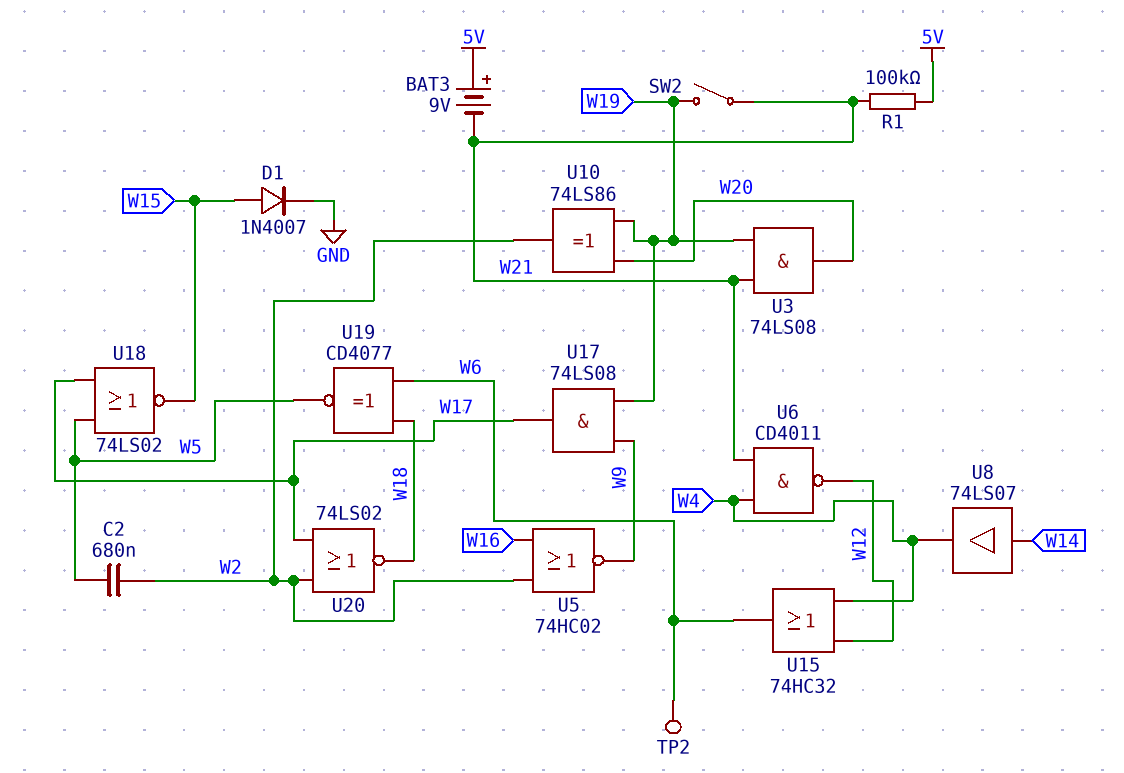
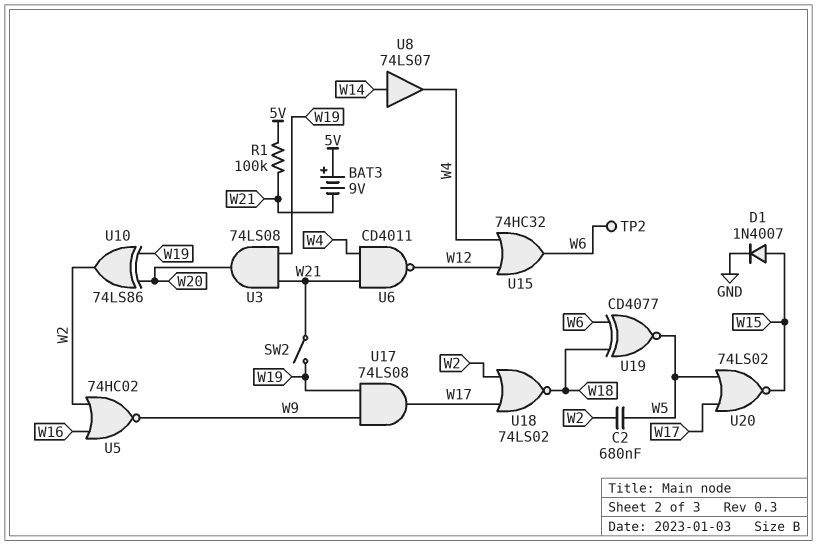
U18: NOR 74LS02 (in W5, in W17, out W15) -> NOR 74LS02 (in W2, in W17, out W18)
U20: NOR 74LS02 (in W2, in W17, out W18) -> NOR 74LS02 (in W5, in W17, out W15)

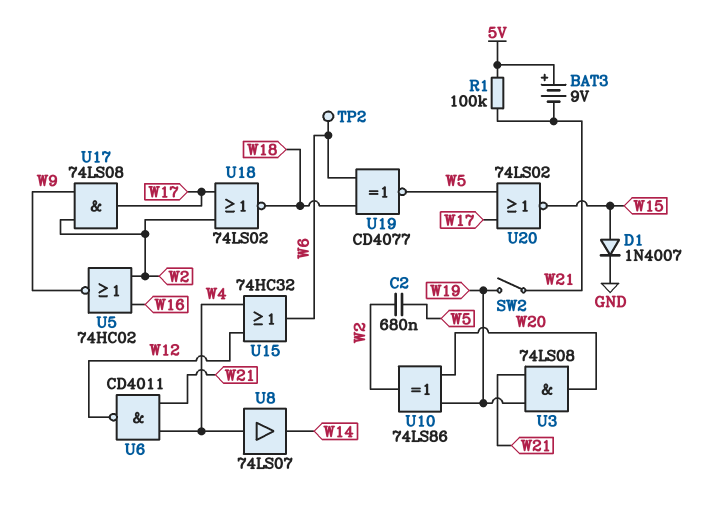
U8: buffer 74LS07 (in W14, out W4) -> buffer 74LS07 (in W4, out W14)
U17: AND 74LS08 (in W9, in W19, out W17) -> AND 74LS08 (in W2, in W9, out W17)

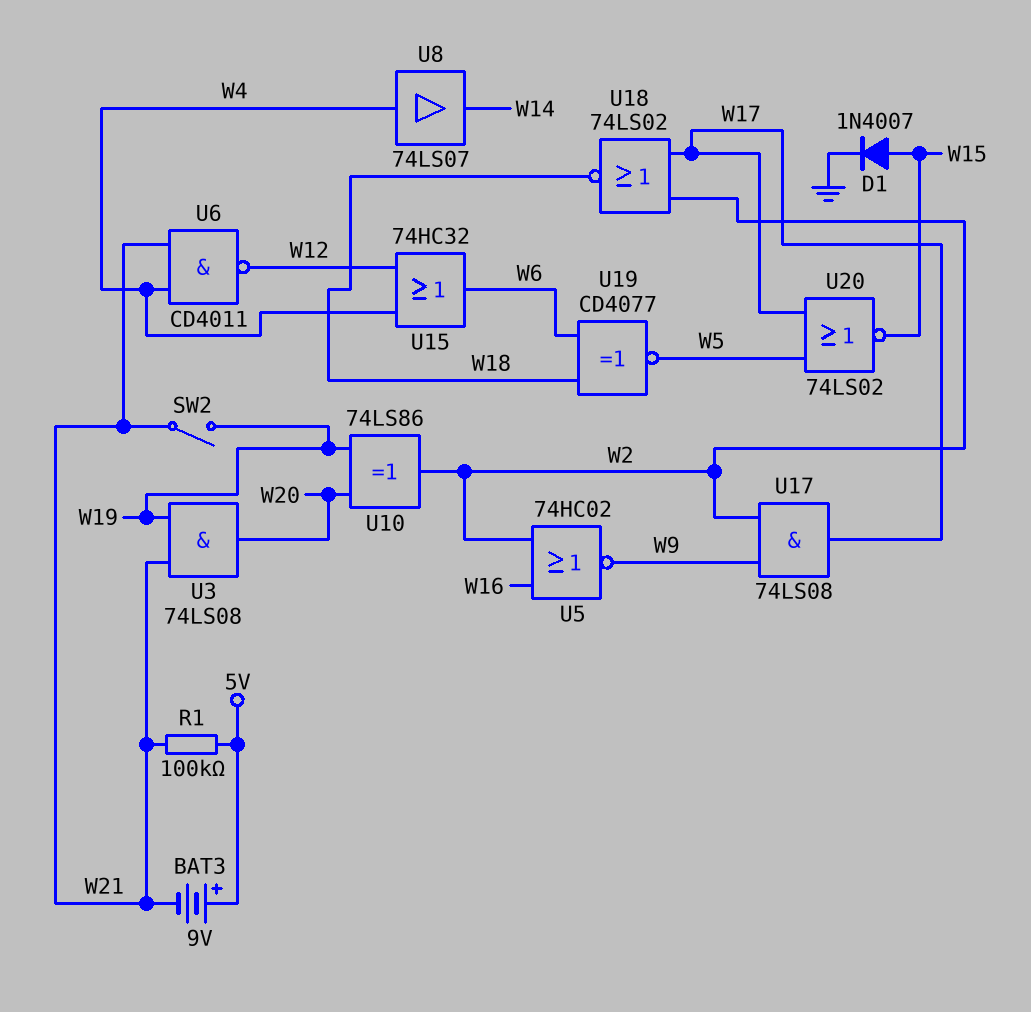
C2: 680nF (W2, W5) -> none
TP2: test point (W6) -> none

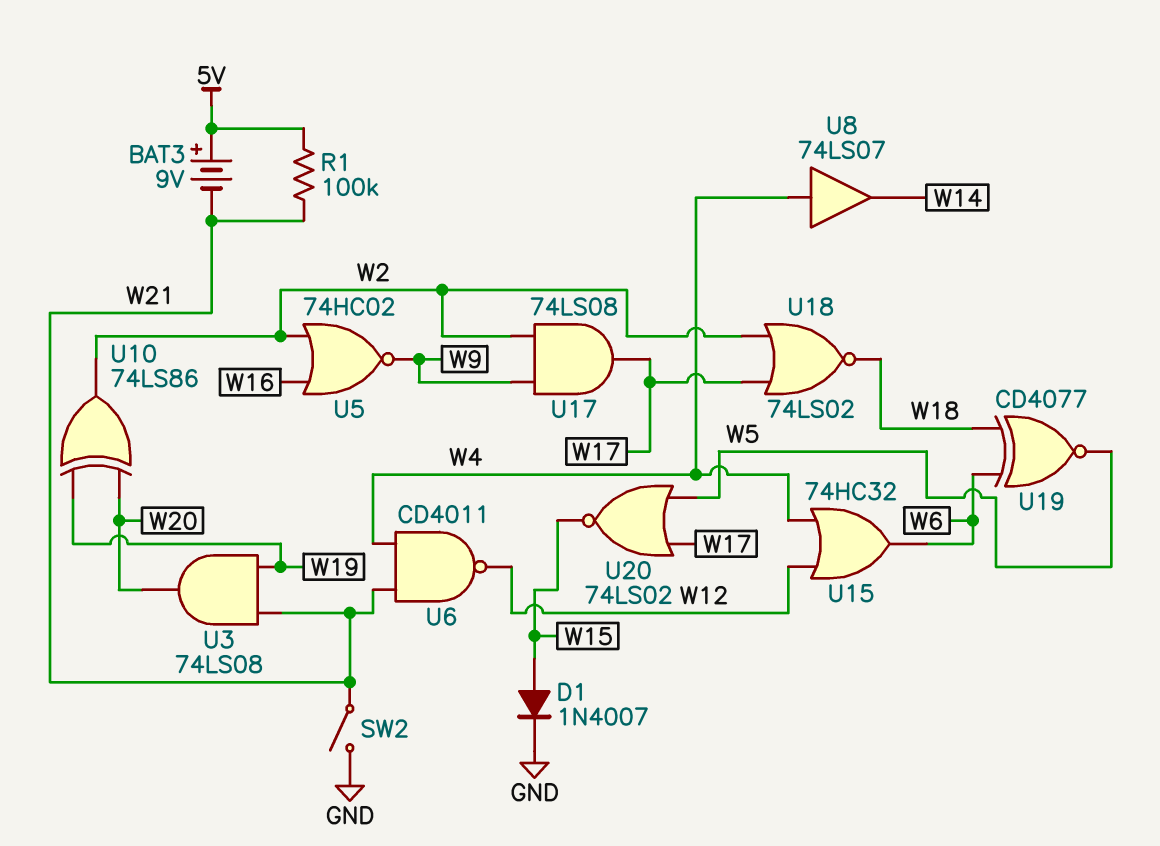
SW2: switch (W19, W21) -> switch (GND, W21)

